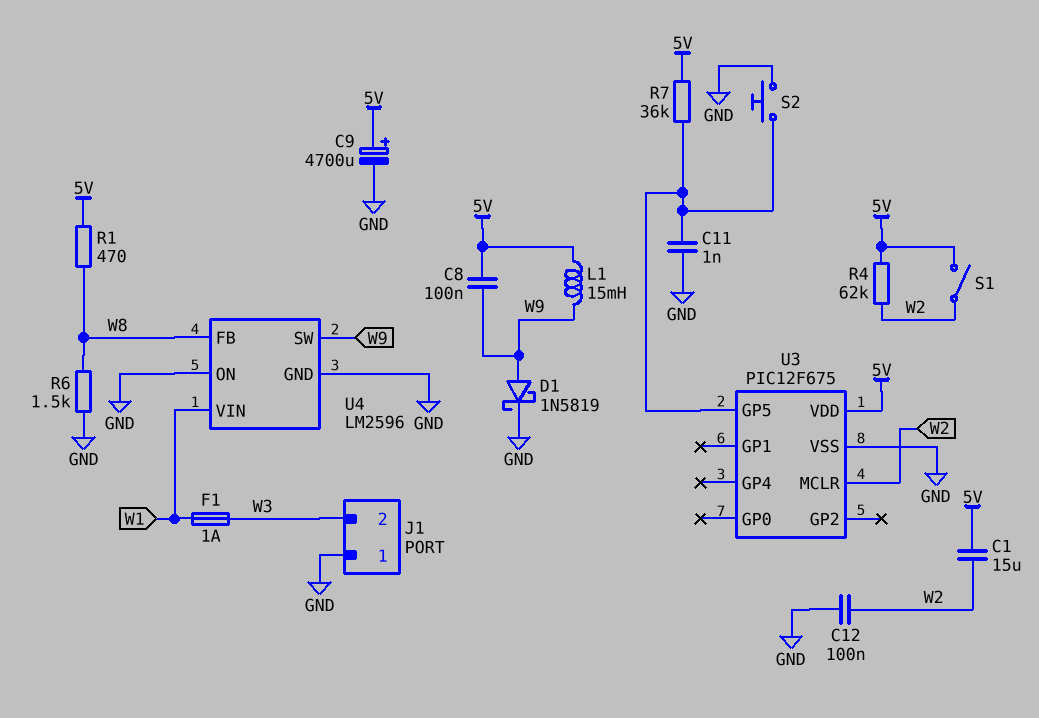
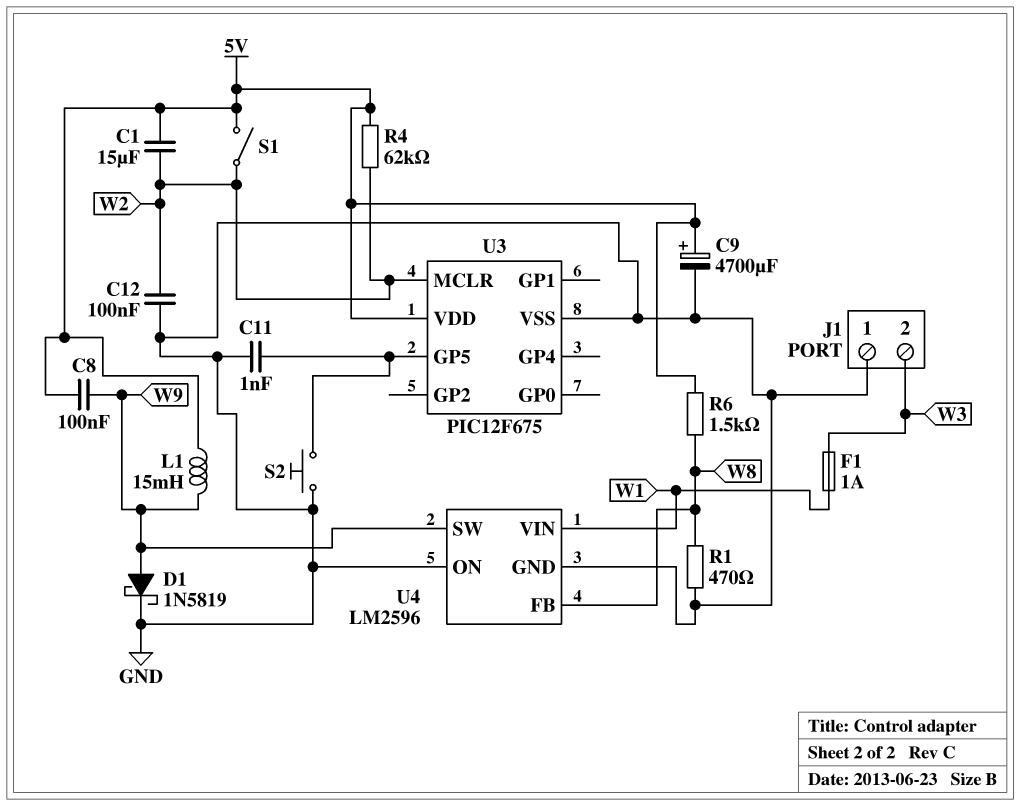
R1: 470 (5V, W8) -> 470 (GND, W8)
R6: 1.5k (GND, W8) -> 1.5k (5V, W8)
R7: 36k (5V, U3/GP5) -> none

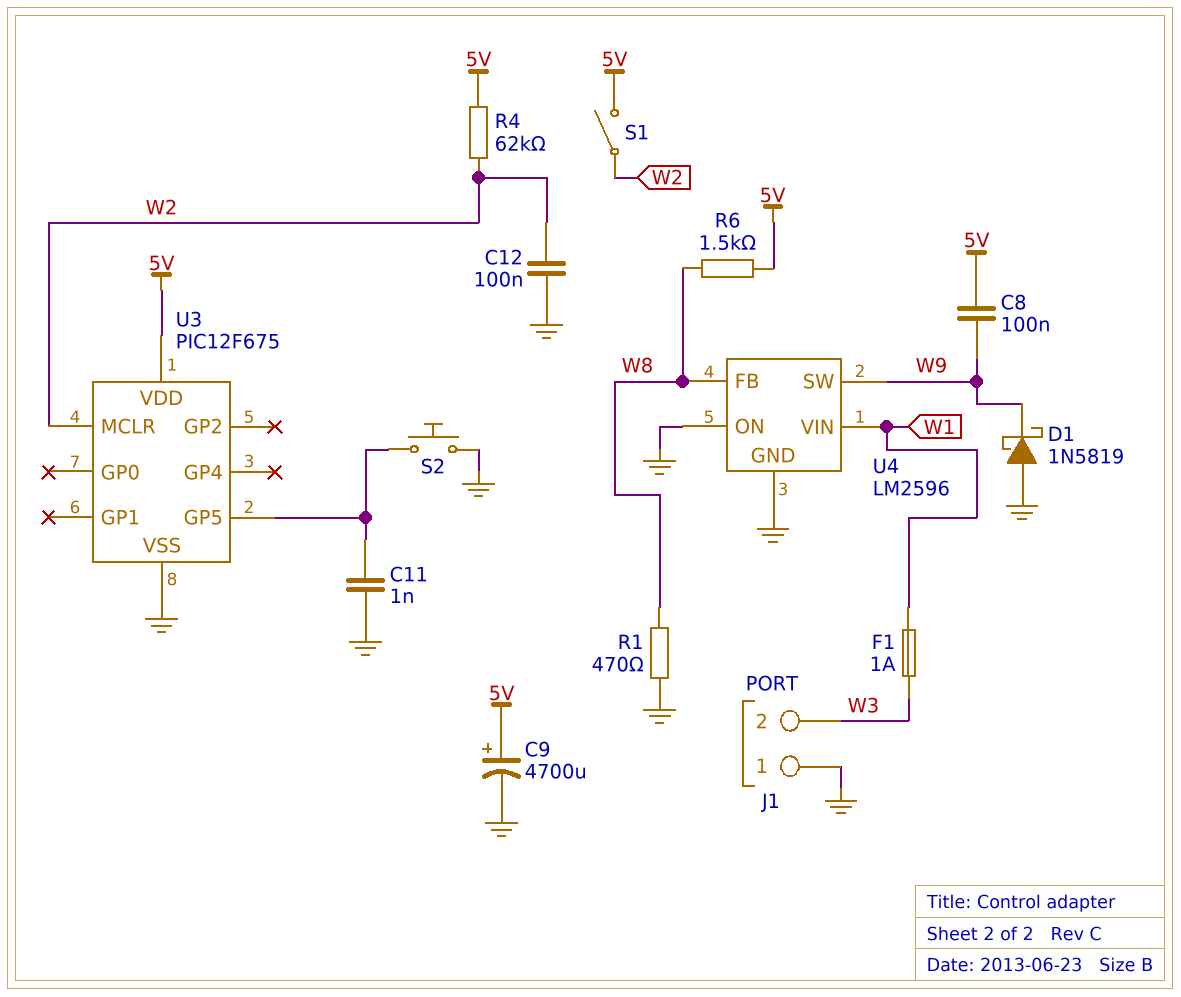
C1: 15uF (5V, W2) -> none
D1: schottky 1N5819 (A W9, K GND) -> schottky 1N5819 (A GND, K W9)
L1: 15mH (5V, W9) -> none

